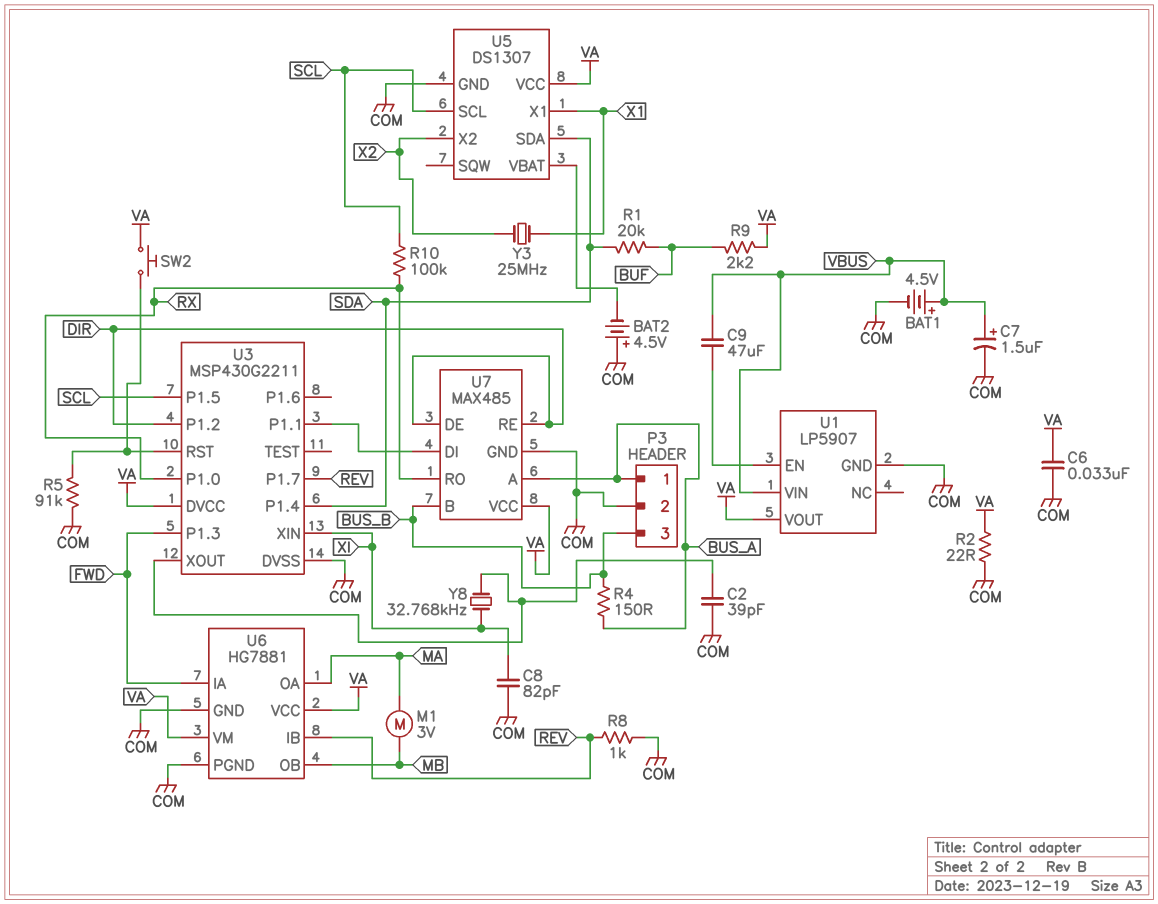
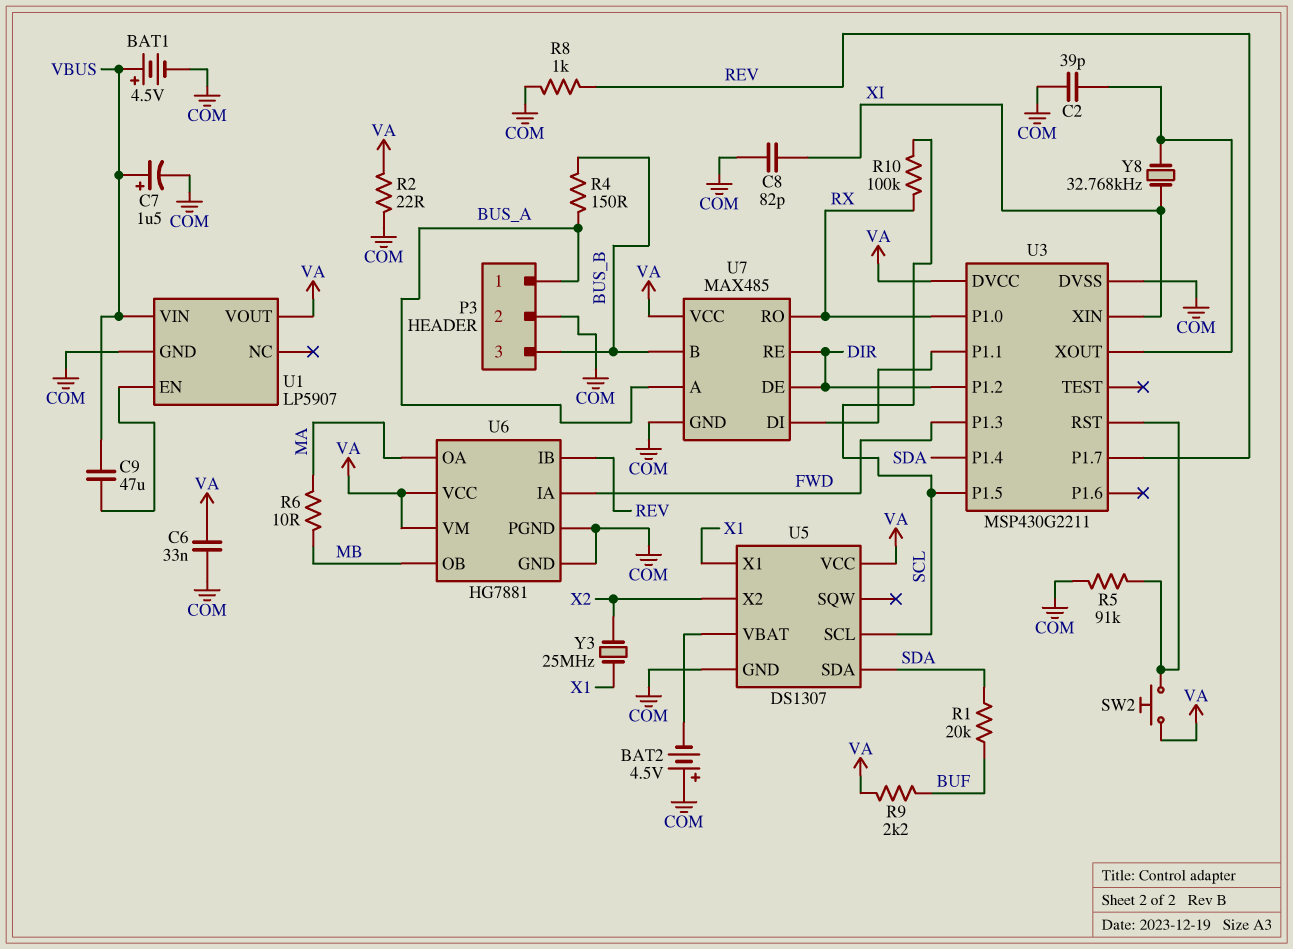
M1: motor 3V (MA, MB) -> none
R6: none -> 10 (MA, MB)

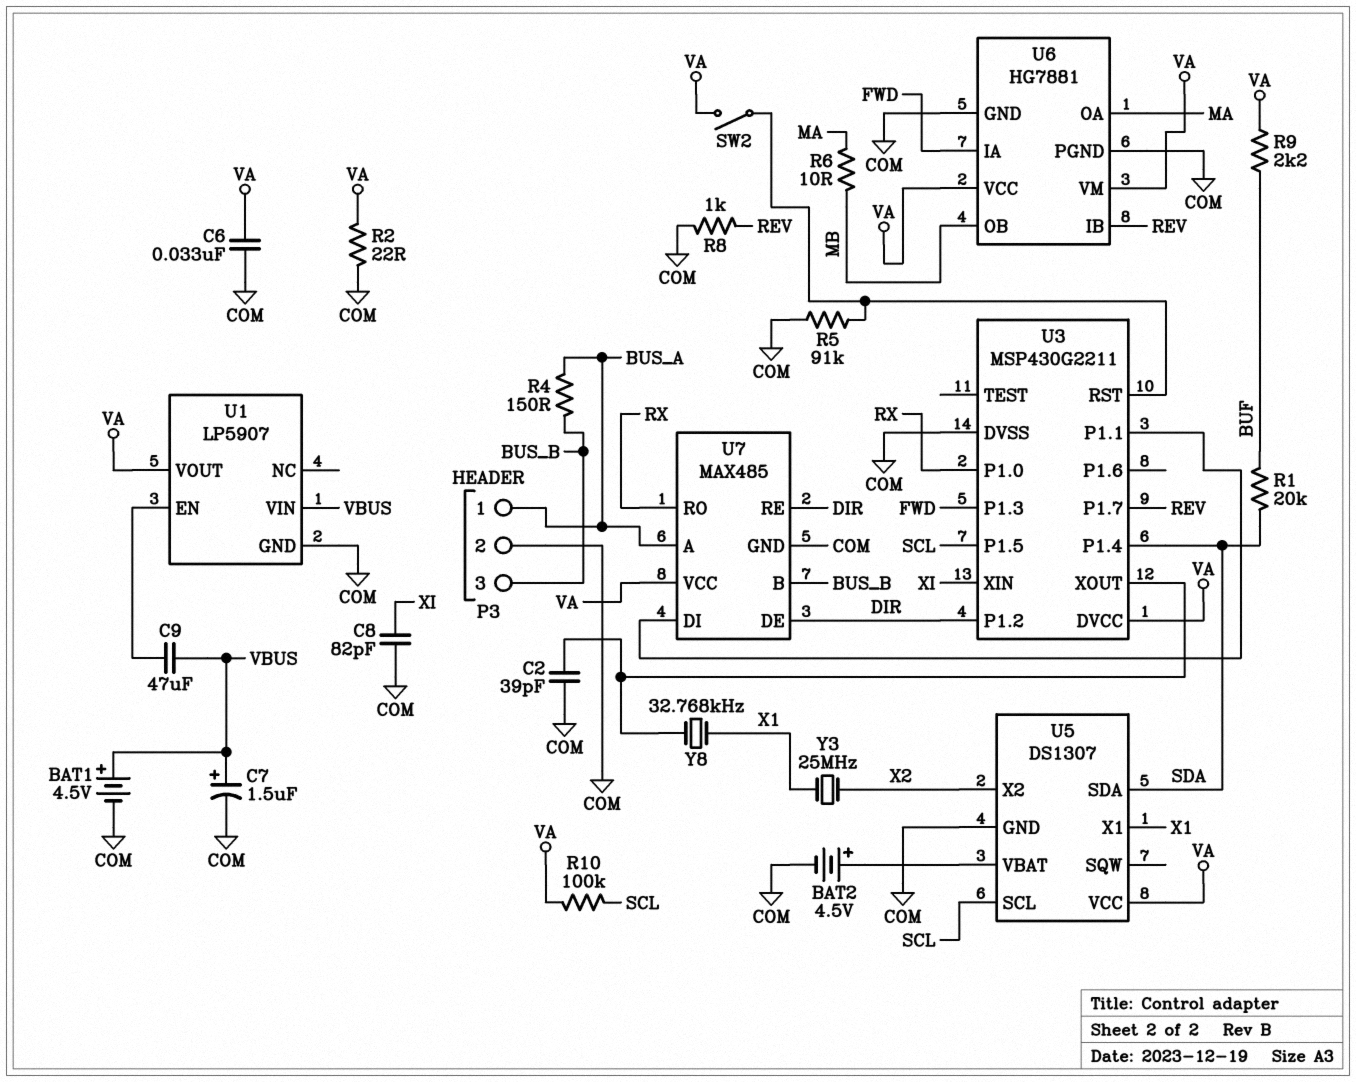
BAT2: 4.5V (plus COM, minus U5/VBAT) -> 4.5V (plus U5/VBAT, minus COM)
R10: 100k (RX, SCL) -> 100k (SCL, VA)
SW2: button (U3/RST, VA) -> switch (U3/RST, VA)
Y8: 32.768kHz (U3/XOUT, XI) -> 32.768kHz (U3/XOUT, X1)

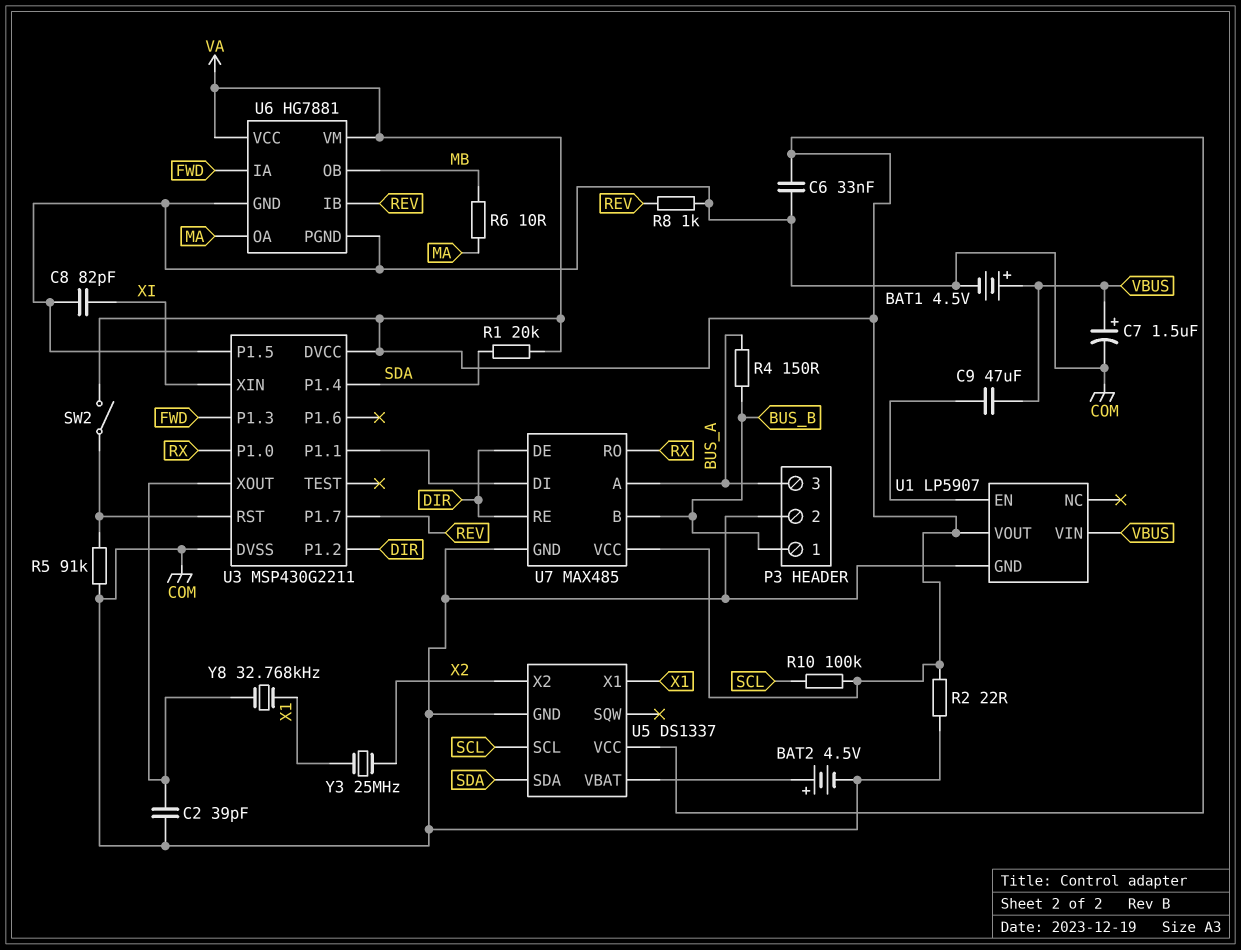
P3 pin 1: BUS_A -> BUS_B
P3 pin 3: BUS_B -> BUS_A
R1: 20k (BUF, SDA) -> 20k (SDA, VA)
R9: 2.2k (BUF, VA) -> none
U3 pin P1.5: SCL -> COM
U5: DS1307 -> DS1337

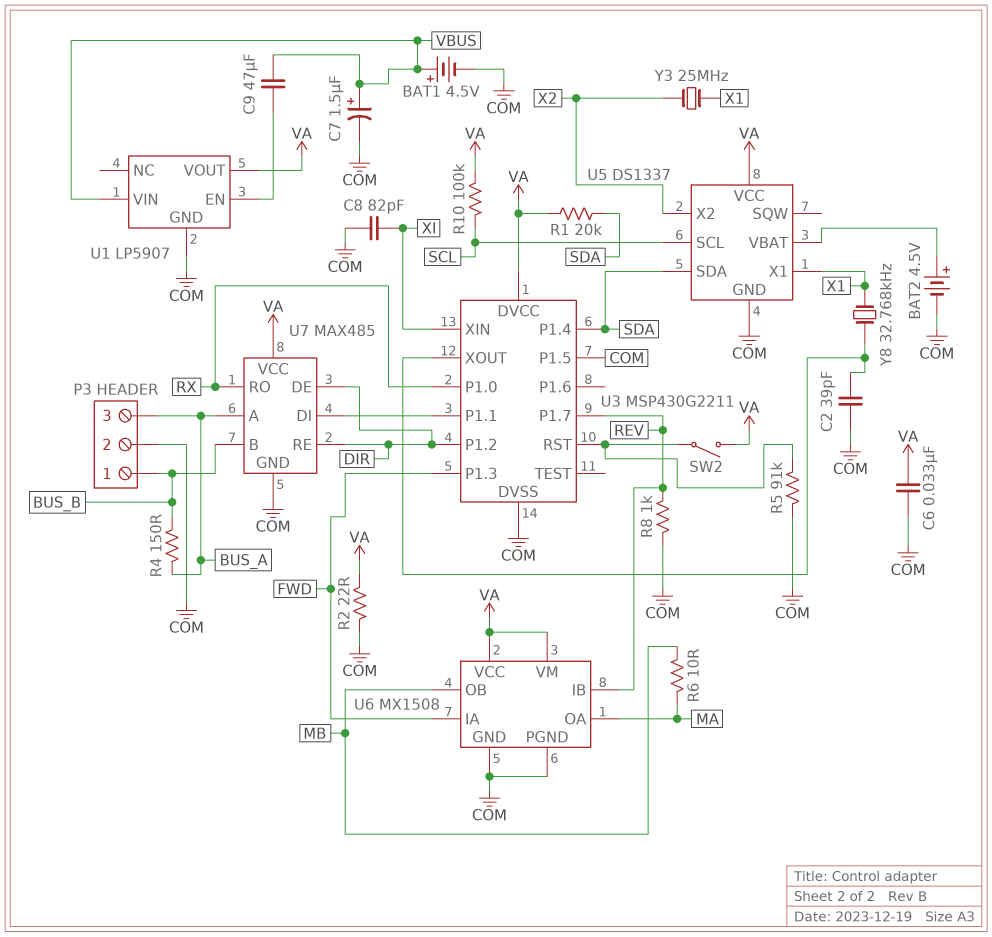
U6: HG7881 -> MX1508

